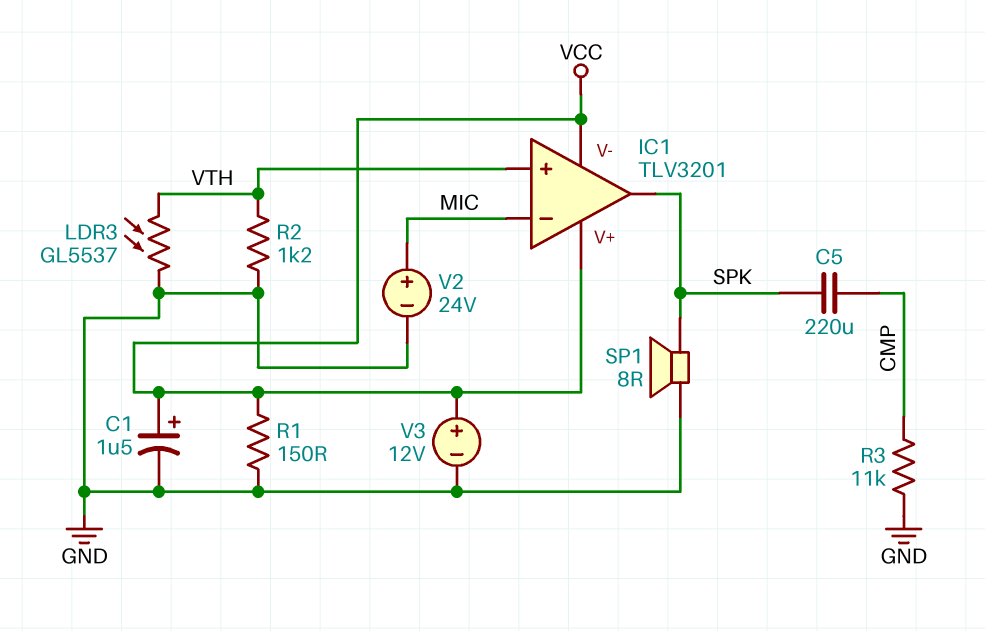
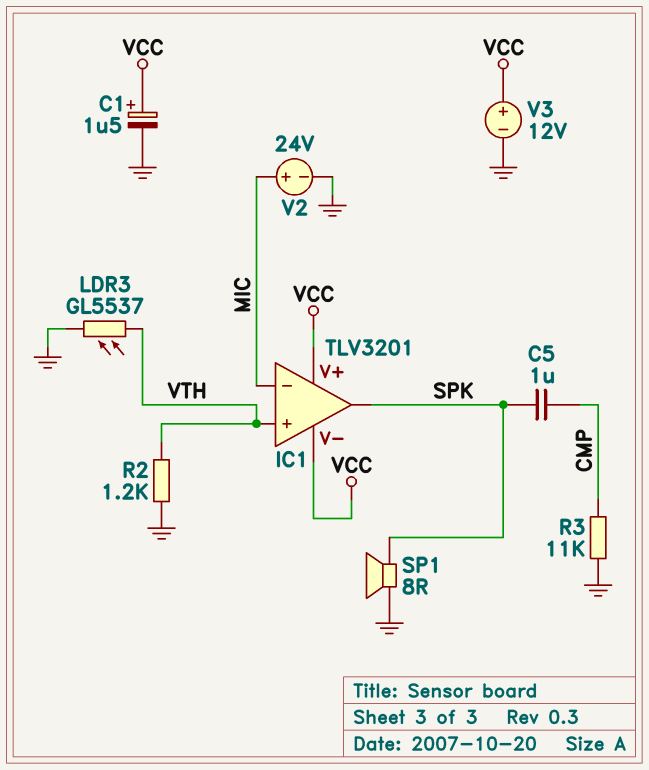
C5: 220uF (CMP, SPK) -> 1uF (CMP, SPK)
R1: 150 (GND, VCC) -> none

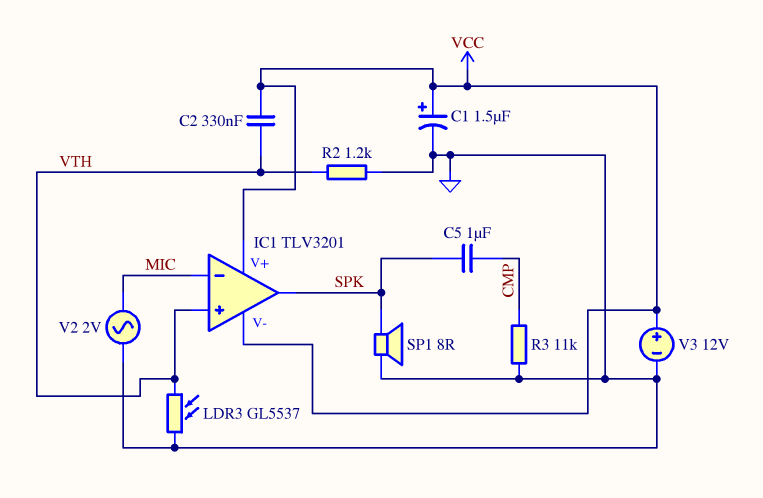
C2: none -> 330nF (VCC, VTH)
V2: 24V (plus MIC, minus GND) -> AC 2V (GND, MIC)

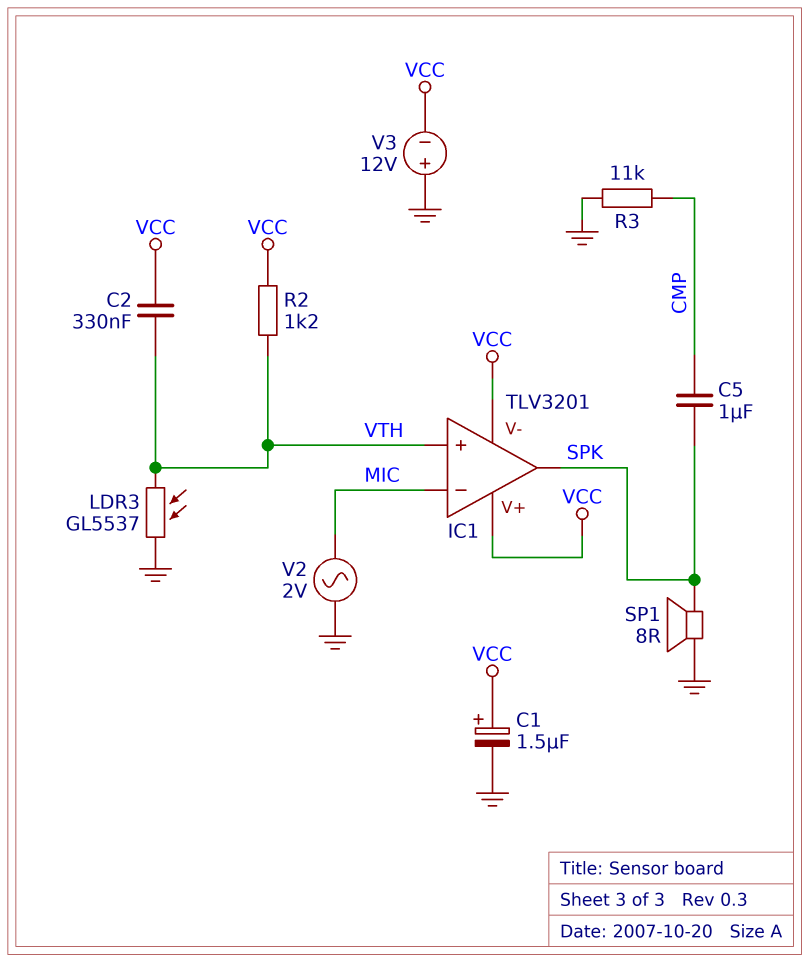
R2: 1.2k (GND, VTH) -> 1.2k (VCC, VTH)
V3: 12V (plus VCC, minus GND) -> 12V (plus GND, minus VCC)

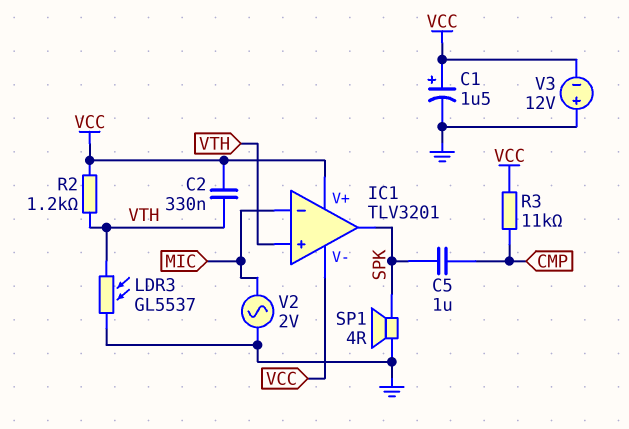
R3: 11k (CMP, GND) -> 11k (CMP, VCC)
SP1: speaker 8R (GND, SPK) -> speaker 4R (GND, SPK)

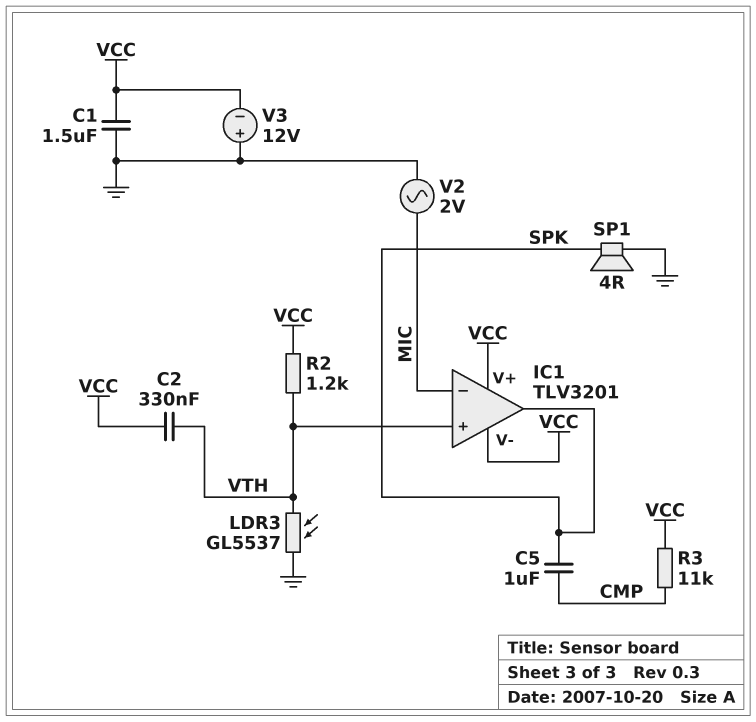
C1: 1.5uF (plus VCC, minus GND) -> 1.5uF (GND, VCC)

